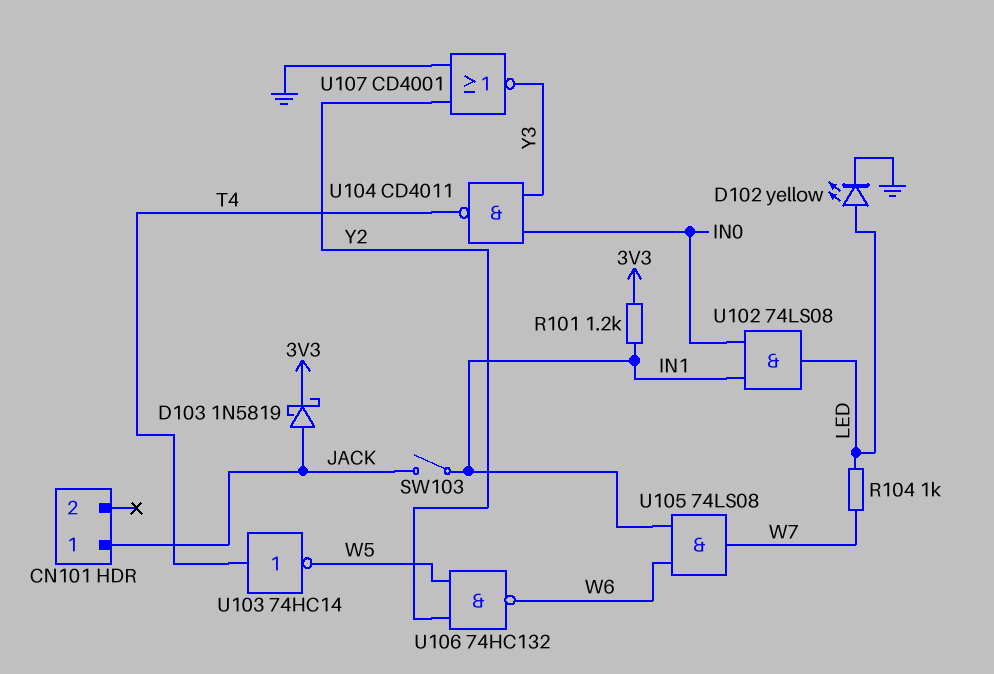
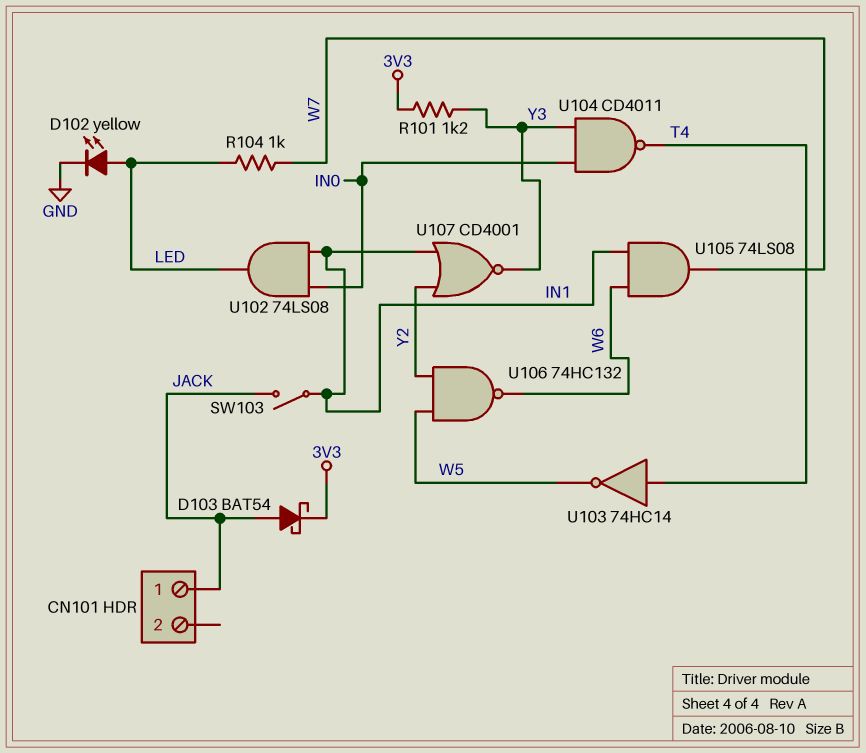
D103: schottky 1N5819 (A JACK, K 3V3) -> schottky BAT54 (A JACK, K 3V3)
R101: 1.2k (3V3, IN1) -> 1.2k (3V3, Y3)
U107: NOR CD4001 (in GND, in Y2, out Y3) -> NOR CD4001 (in IN1, in Y2, out Y3)

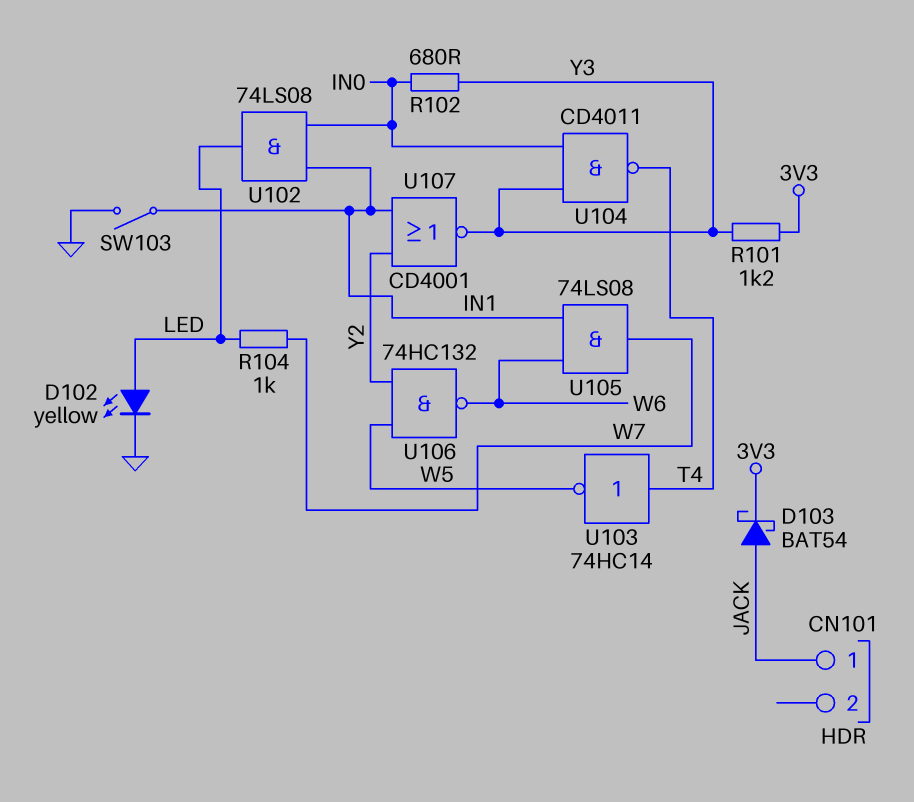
R102: none -> 680 (IN0, Y3)
SW103: switch (IN1, JACK) -> switch (GND, IN1)

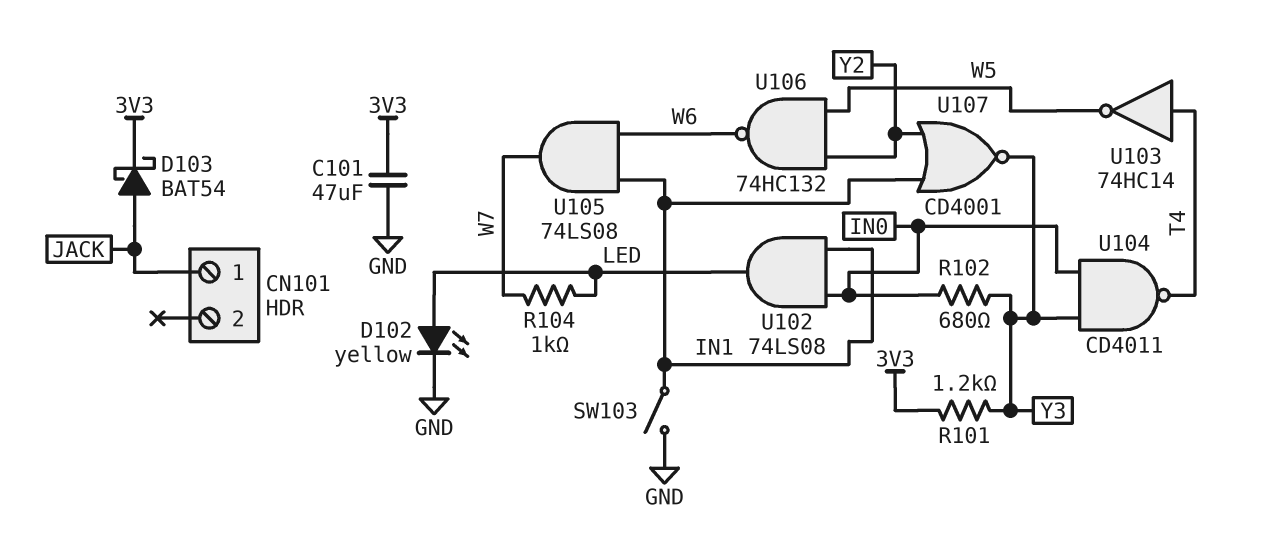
C101: none -> 47uF (3V3, GND)

